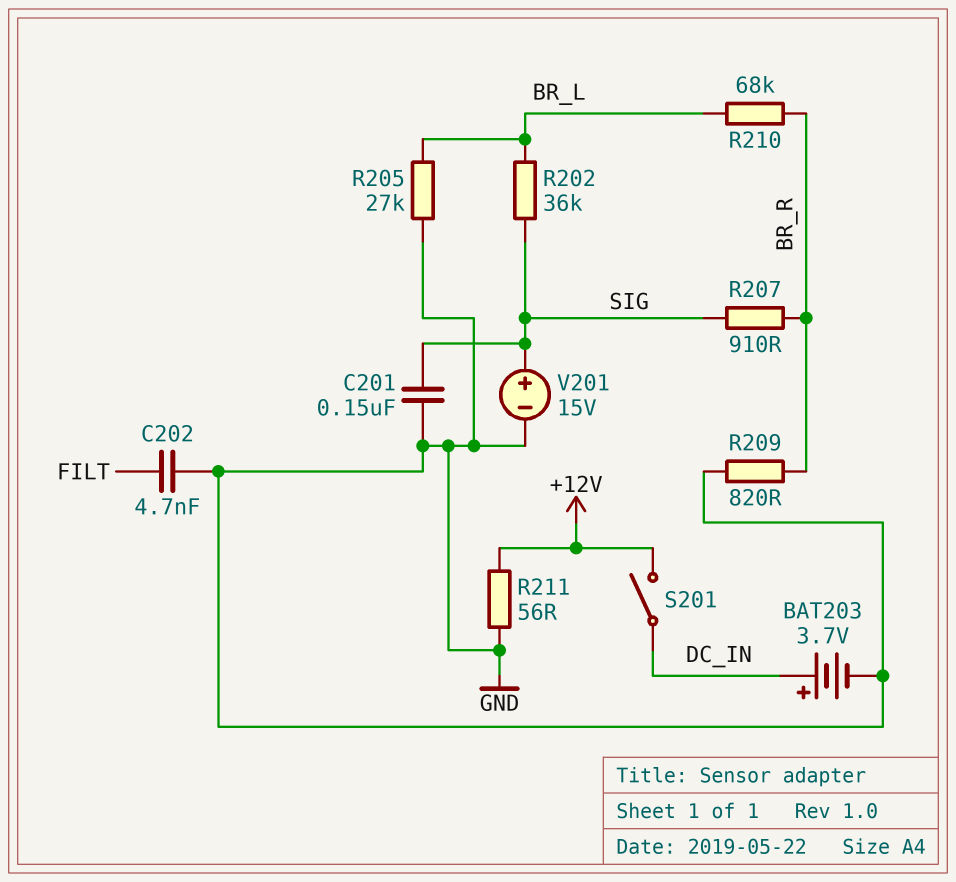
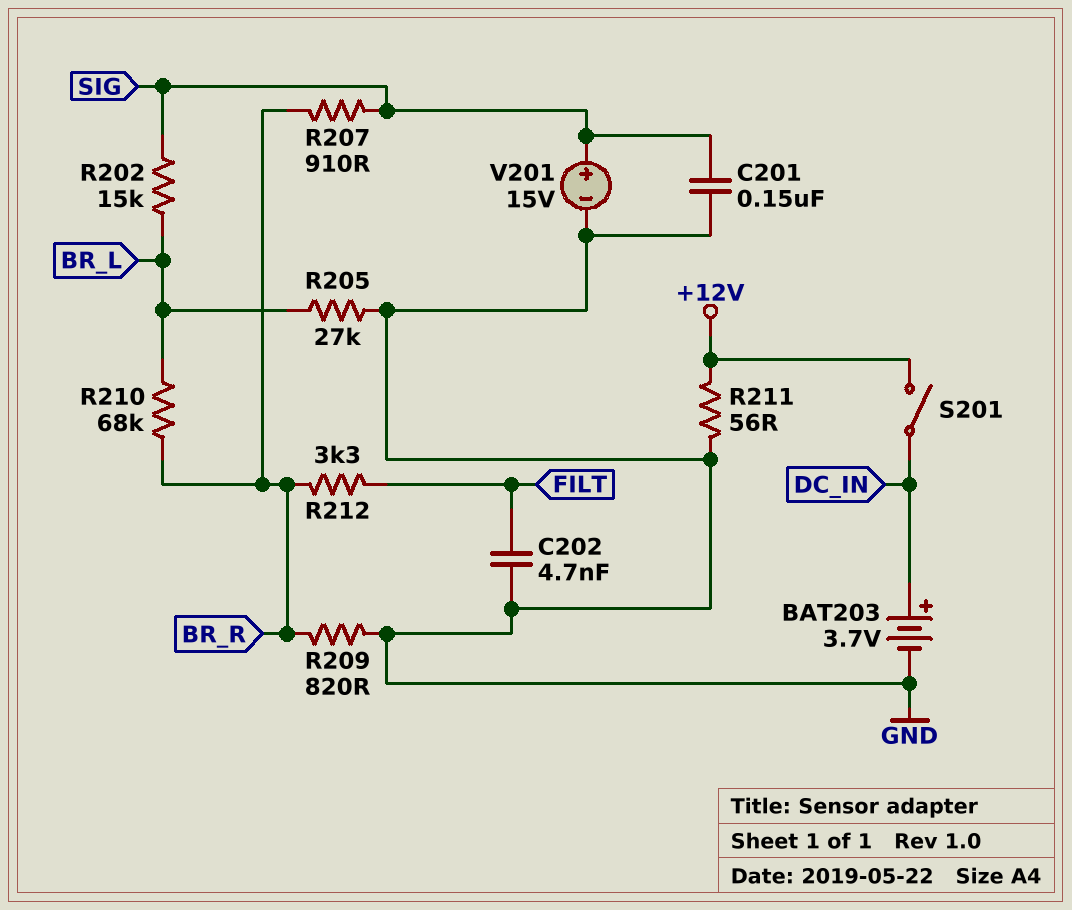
R202: 36k (BR_L, SIG) -> 15k (BR_L, SIG)
R212: none -> 3.3k (BR_R, FILT)

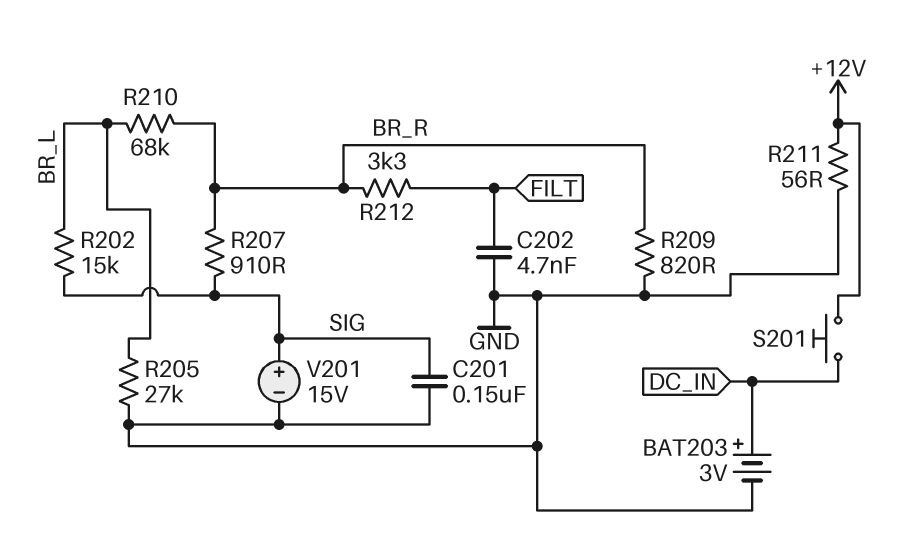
BAT203: 3.7V (plus DC_IN, minus GND) -> 3V (plus DC_IN, minus GND)
S201: switch (+12V, DC_IN) -> button (+12V, DC_IN)

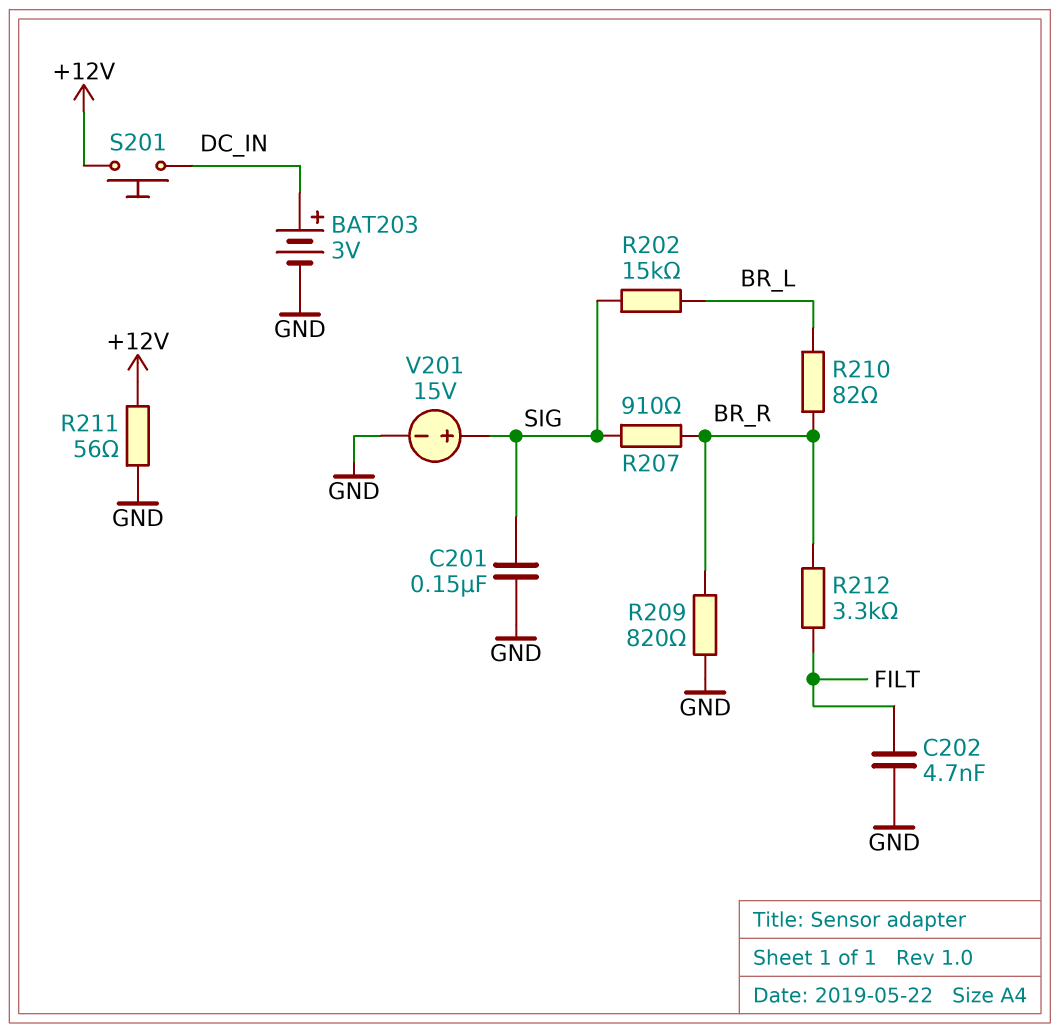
R205: 27k (BR_L, GND) -> none
R210: 68k (BR_L, BR_R) -> 82 (BR_L, BR_R)

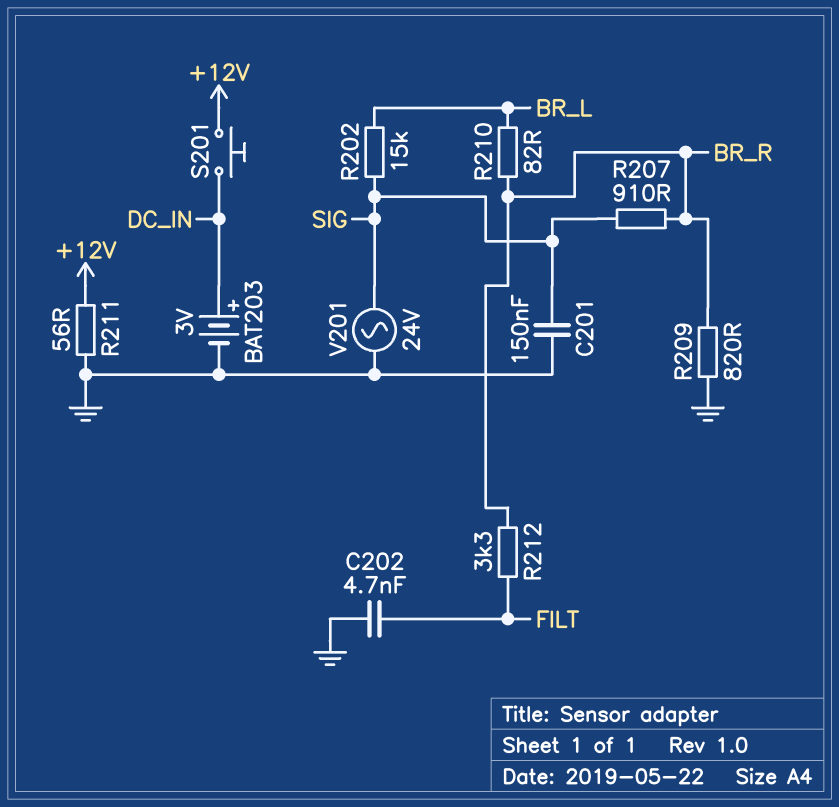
V201: 15V (plus SIG, minus GND) -> AC 24V (GND, SIG)

